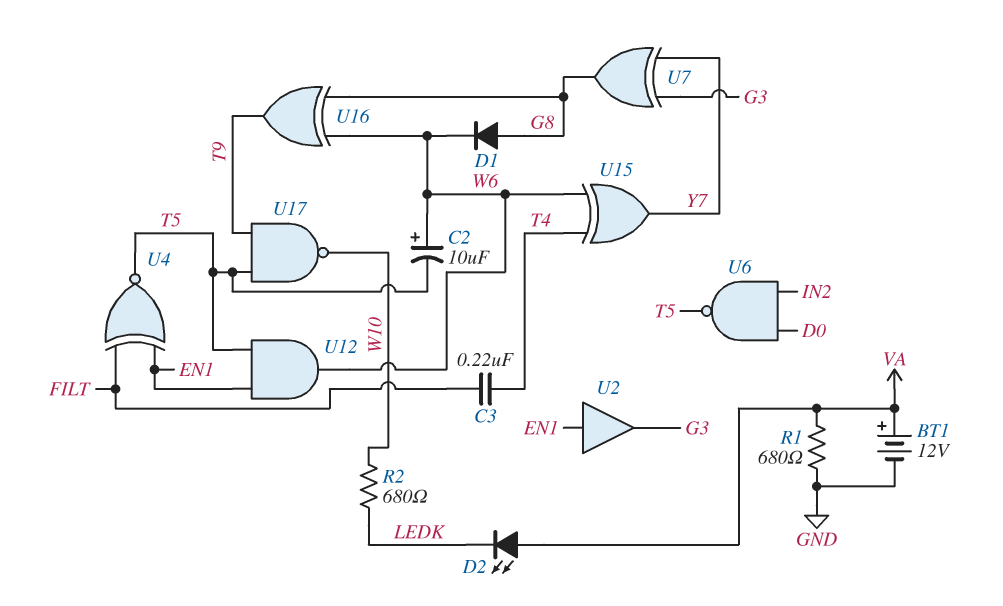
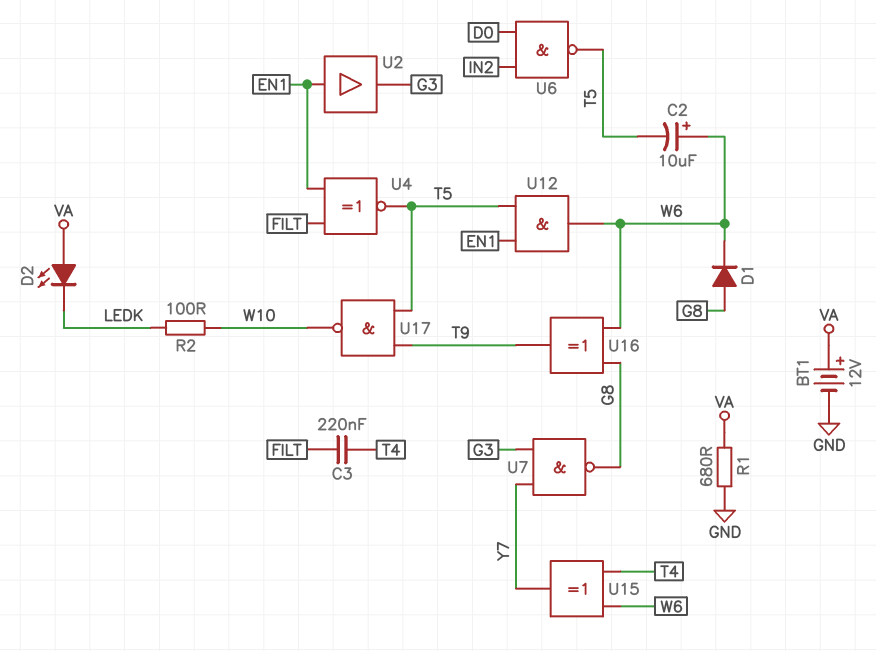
R2: 680 (LEDK, W10) -> 100 (LEDK, W10)
U7: XOR (in G3, in Y7, out G8) -> NAND (in G3, in Y7, out G8)

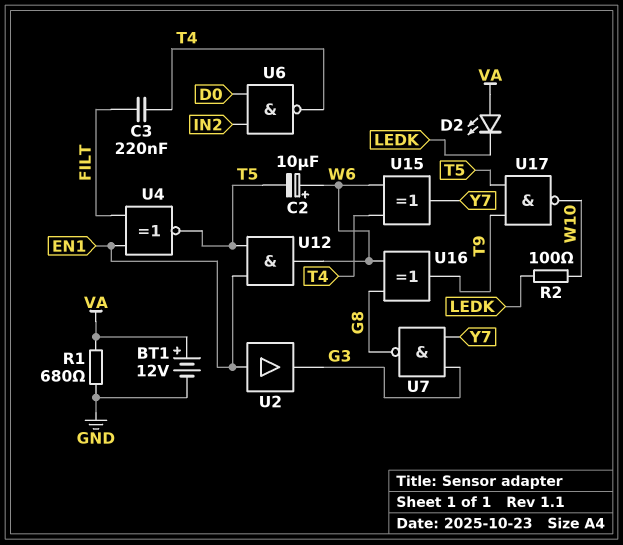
D1: diode (A G8, K W6) -> none
U6: NAND (in D0, in IN2, out T5) -> NAND (in D0, in IN2, out T4)

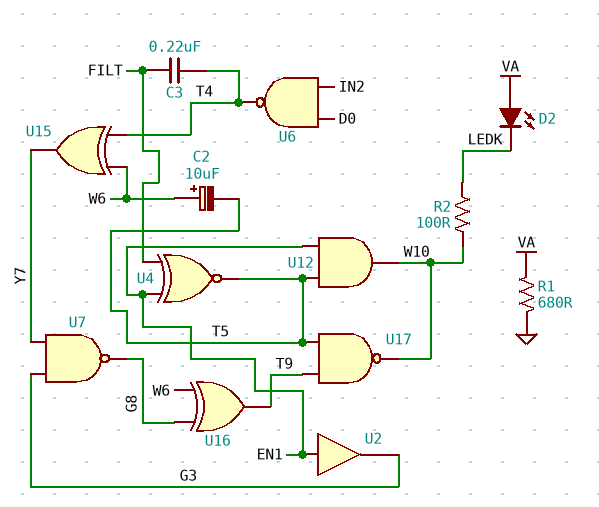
BT1: 12V (plus VA, minus GND) -> none
U12: AND (in EN1, in T5, out W6) -> AND (in EN1, in T5, out W10)

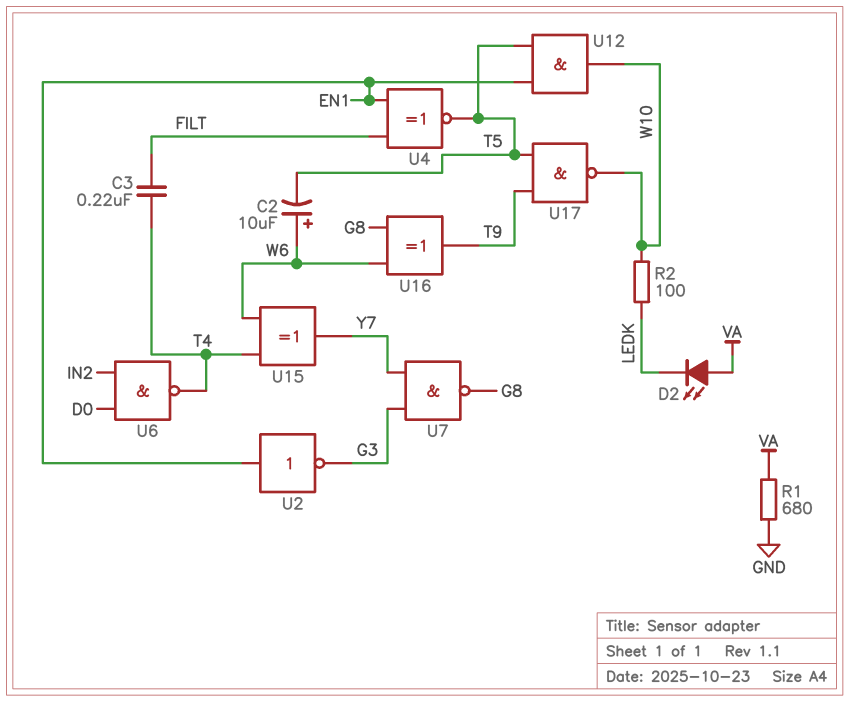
U2: buffer (in EN1, out G3) -> NOT (in EN1, out G3)

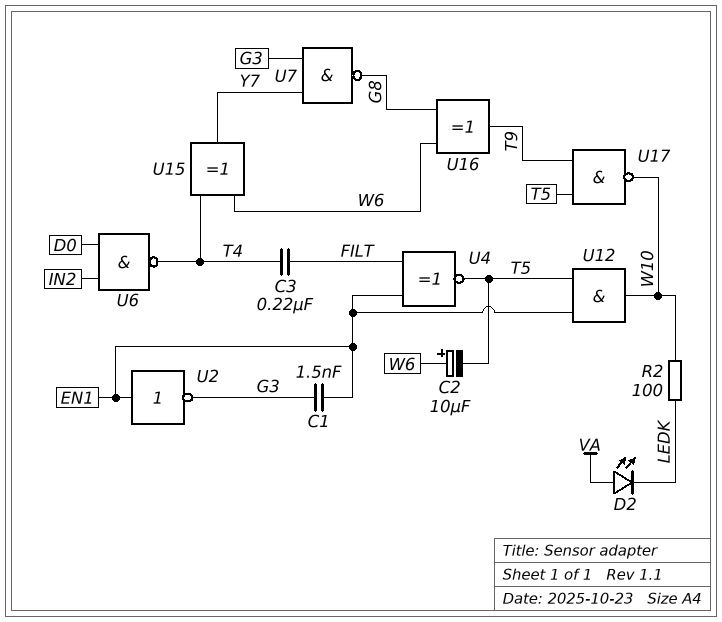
C1: none -> 1.5nF (EN1, G3)
R1: 680 (GND, VA) -> none

